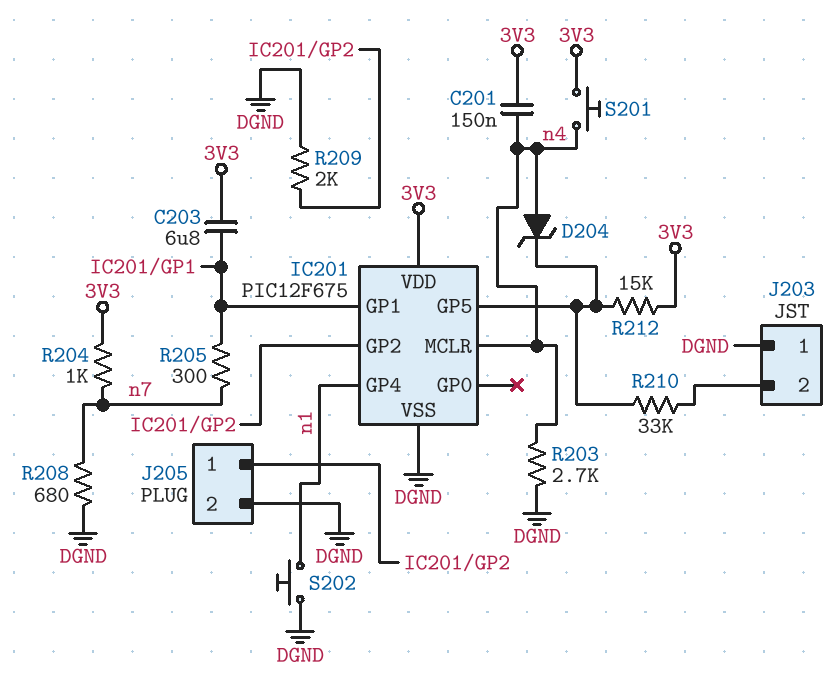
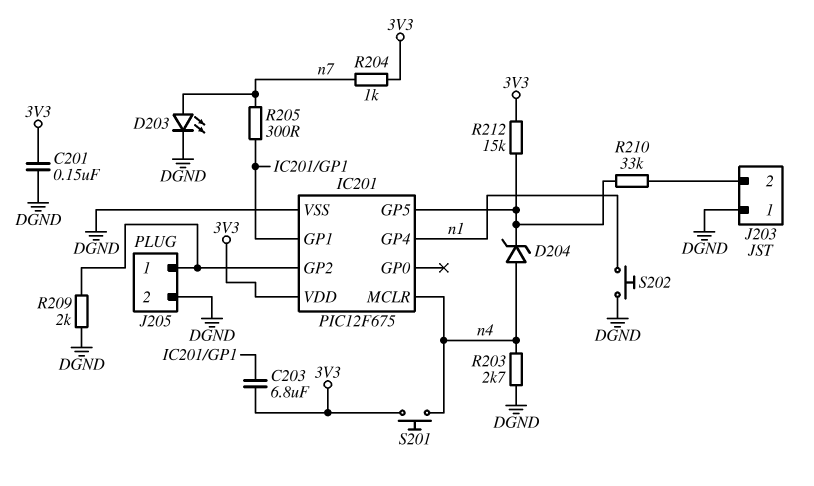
C201: 150nF (3V3, n4) -> 150nF (3V3, DGND)
D203: none -> LED (A n7, K DGND)
R208: 680 (DGND, n7) -> none

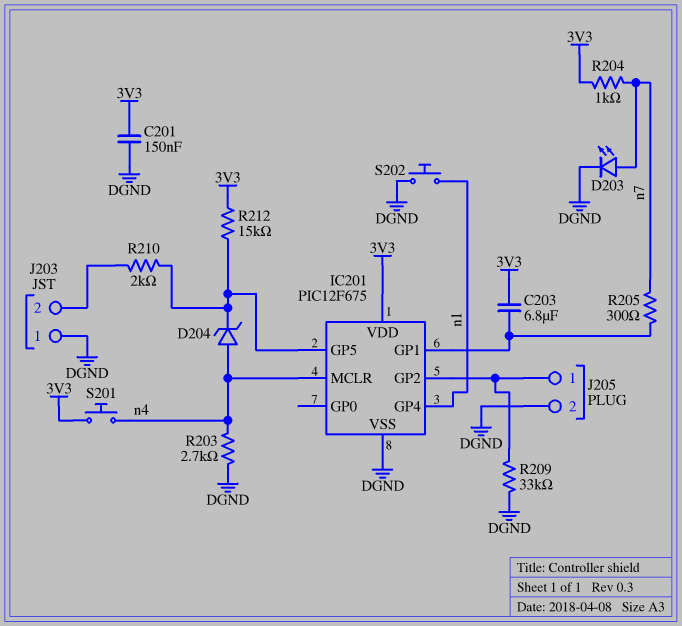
R209: 2k (DGND, IC201/GP2) -> 33k (DGND, IC201/GP2)
R210: 33k (IC201/GP5, J203/2) -> 2k (IC201/GP5, J203/2)

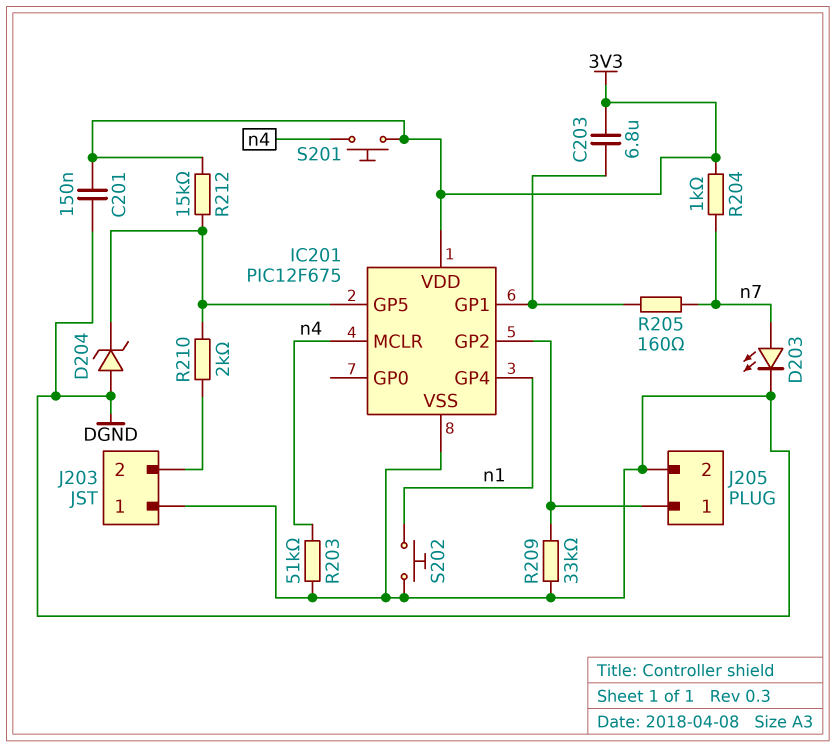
D204: zener (A n4, K IC201/GP5) -> zener (A DGND, K IC201/GP5)
R203: 2.7k (DGND, n4) -> 51k (DGND, n4)
R205: 300 (IC201/GP1, n7) -> 160 (IC201/GP1, n7)

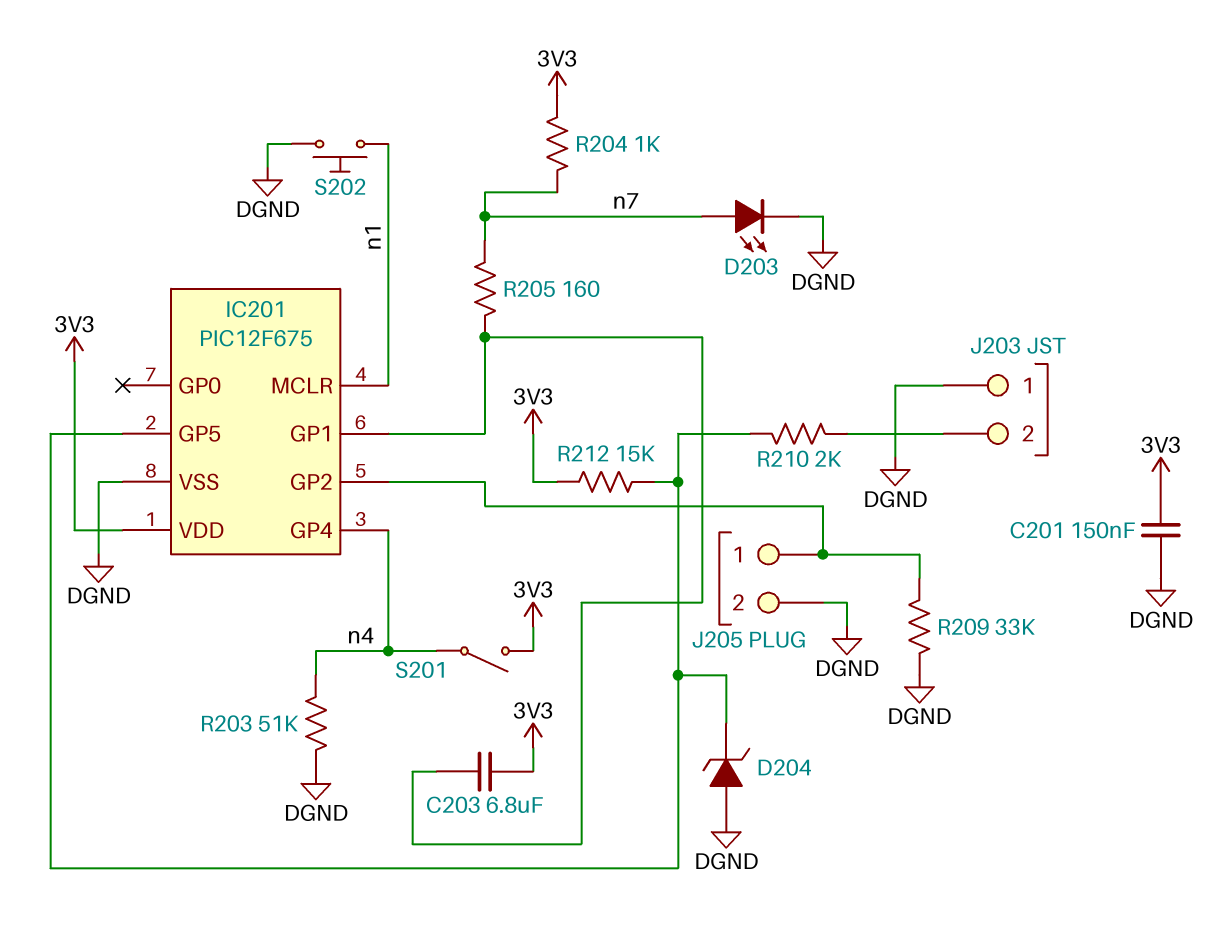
IC201 pin GP4: n1 -> n4
IC201 pin MCLR: n4 -> n1
S201: button (3V3, n4) -> switch (3V3, n4)

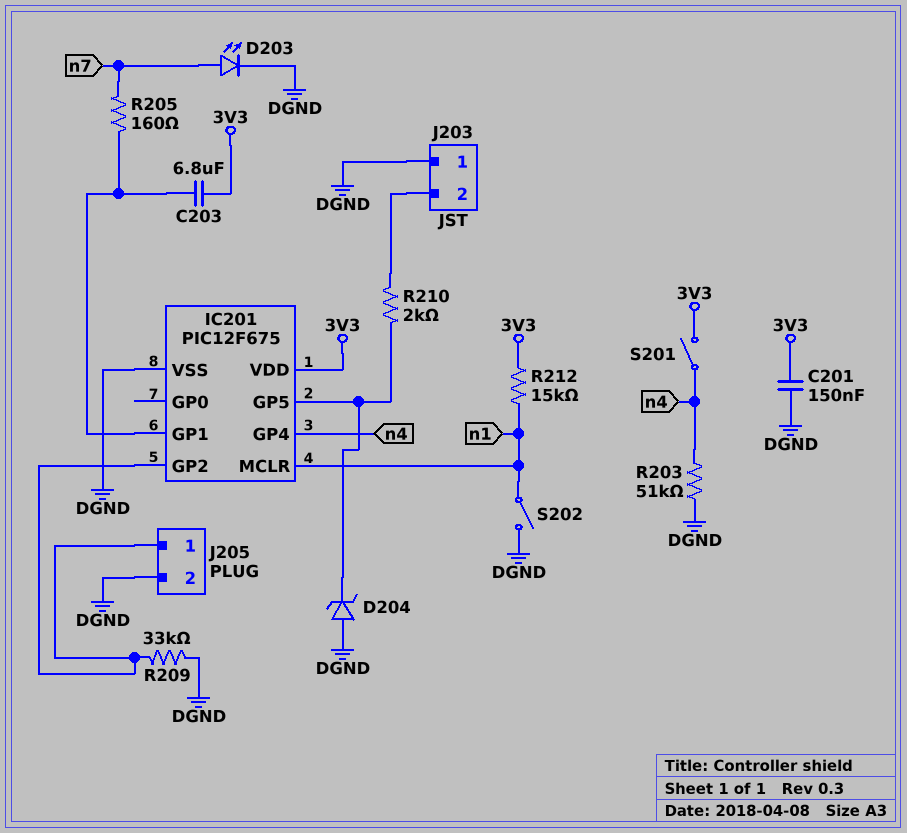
R204: 1k (3V3, n7) -> none
R212: 15k (3V3, IC201/GP5) -> 15k (3V3, n1)
S202: button (DGND, n1) -> switch (DGND, n1)

